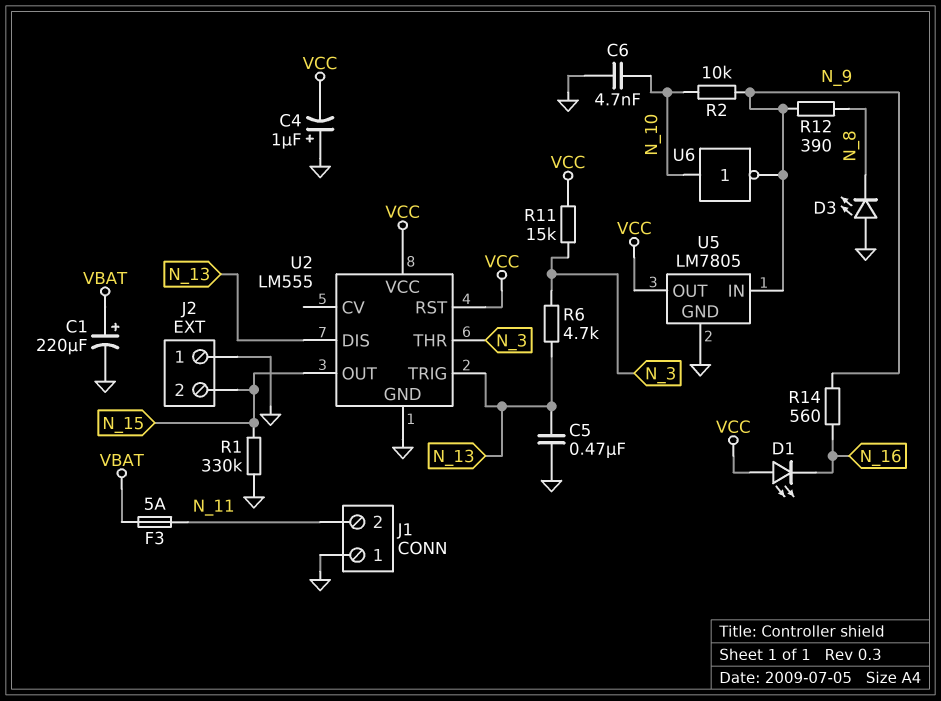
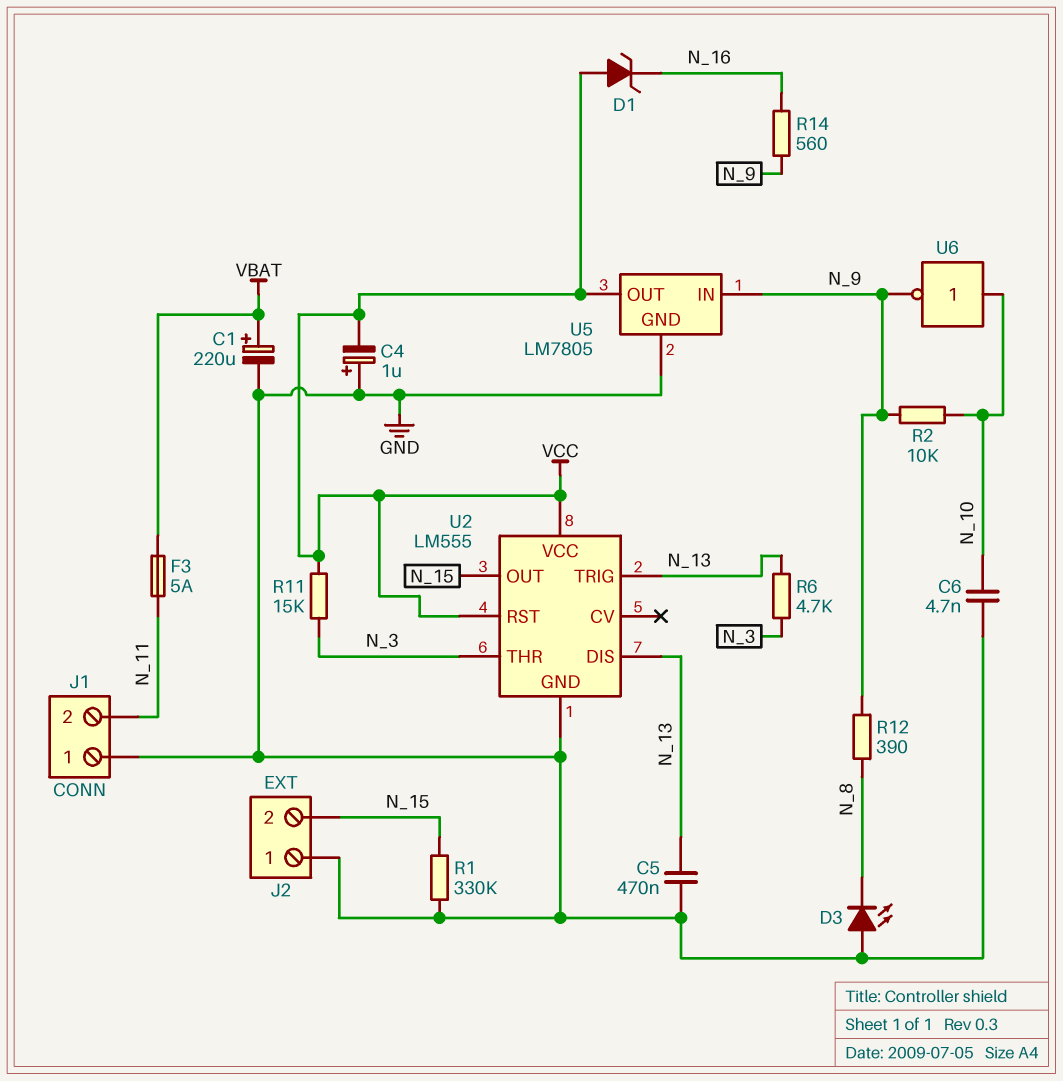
D1: LED (A VCC, K N_16) -> zener (A VCC, K N_16)

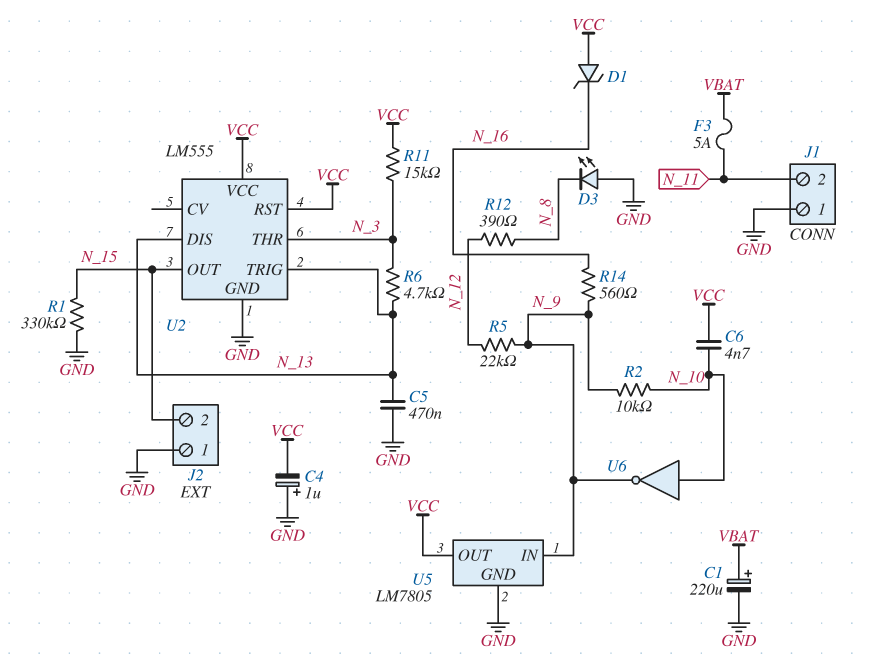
C6: 4.7nF (GND, N_10) -> 4.7nF (N_10, VCC)
R5: none -> 22k (N_9, N_12)
R12: 390 (N_8, N_9) -> 390 (N_8, N_12)

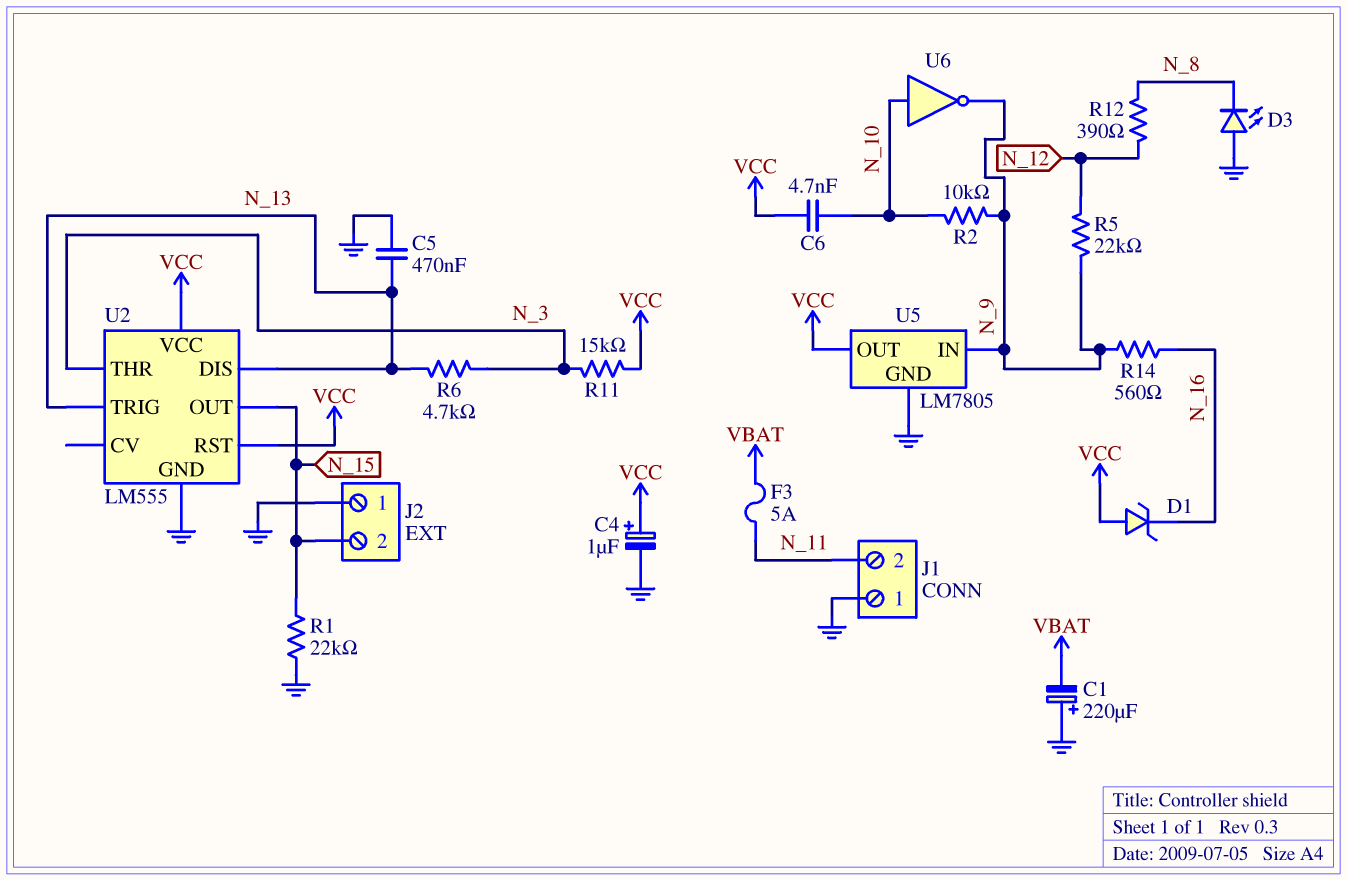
C1: 220uF (plus VBAT, minus GND) -> 220uF (plus GND, minus VBAT)
C4: 1uF (plus GND, minus VCC) -> 1uF (plus VCC, minus GND)
R1: 330k (GND, N_15) -> 22k (GND, N_15)

